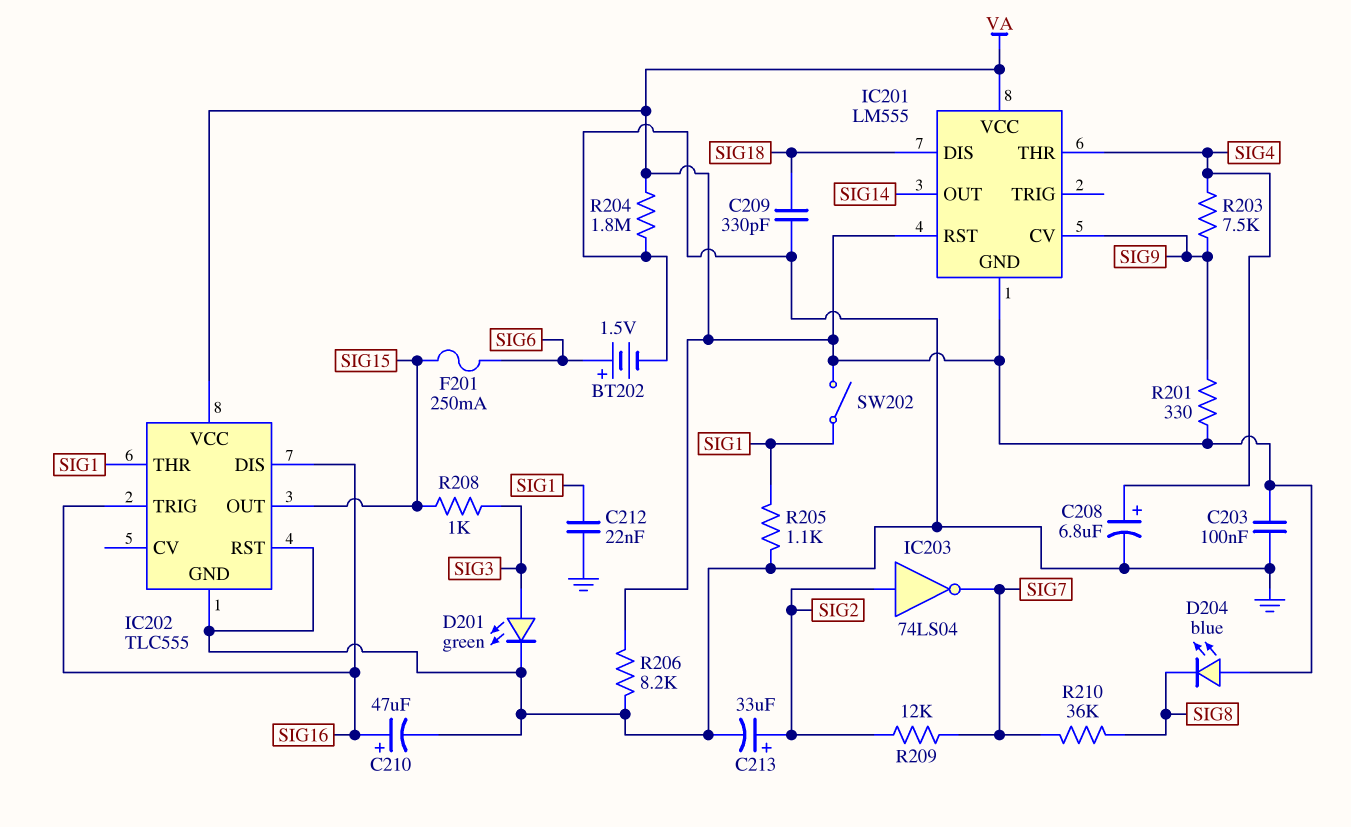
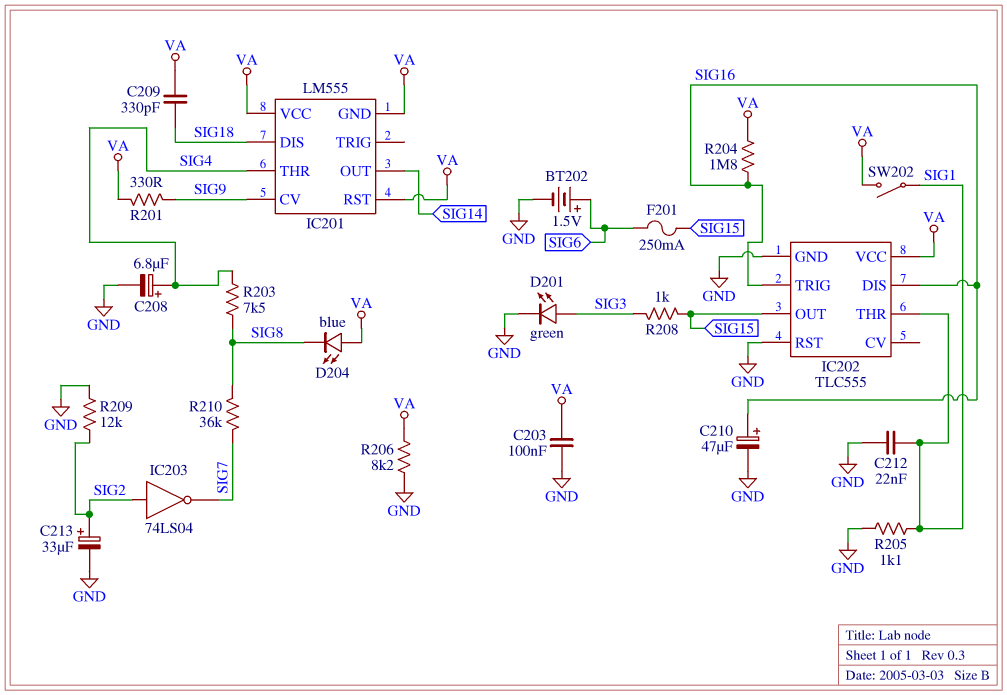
C209: 330pF (GND, SIG18) -> 330pF (SIG18, VA)
R203: 7.5k (SIG4, SIG9) -> 7.5k (SIG4, SIG8)
R204: 1.8M (GND, VA) -> 1.8M (SIG16, VA)
R209: 12k (SIG2, SIG7) -> 12k (GND, SIG2)

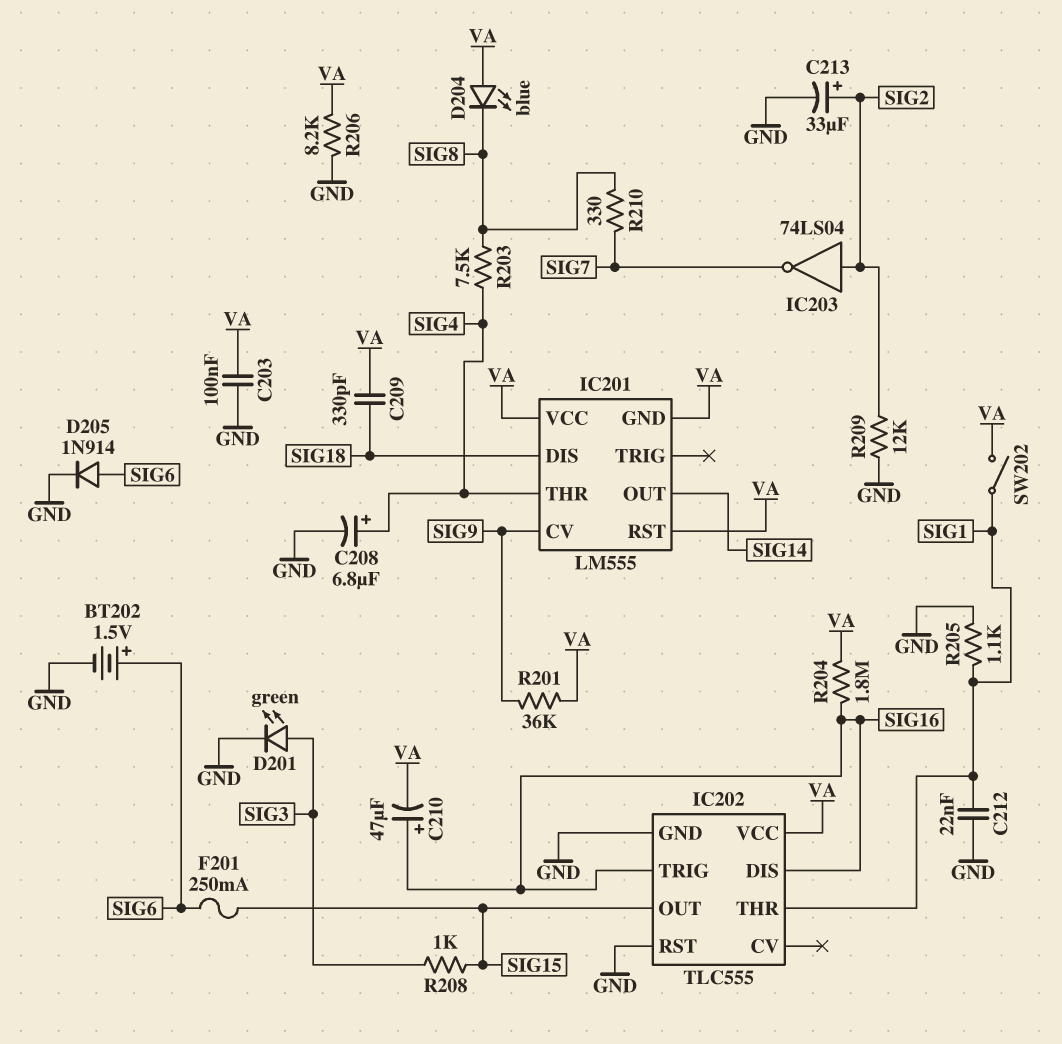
C210: 47uF (plus SIG16, minus GND) -> 47uF (plus SIG16, minus VA)
D205: none -> diode 1N914 (A SIG6, K GND)
R201: 330 (SIG9, VA) -> 36k (SIG9, VA)
R210: 36k (SIG7, SIG8) -> 330 (SIG7, SIG8)

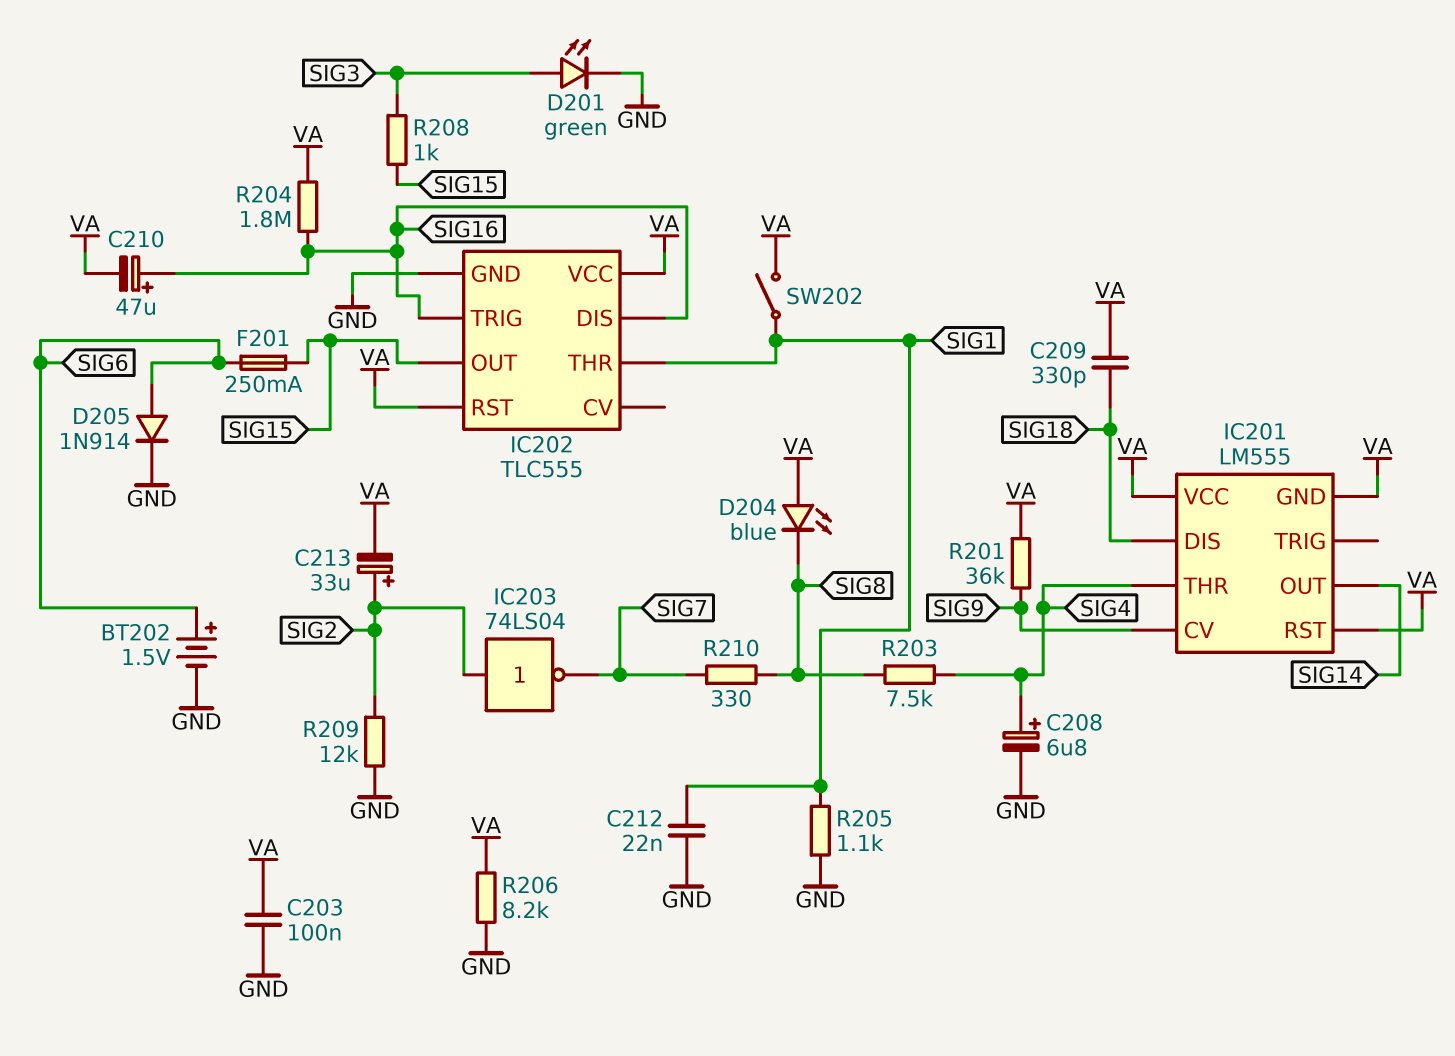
C213: 33uF (plus SIG2, minus GND) -> 33uF (plus SIG2, minus VA)
IC202 pin RST: GND -> VA

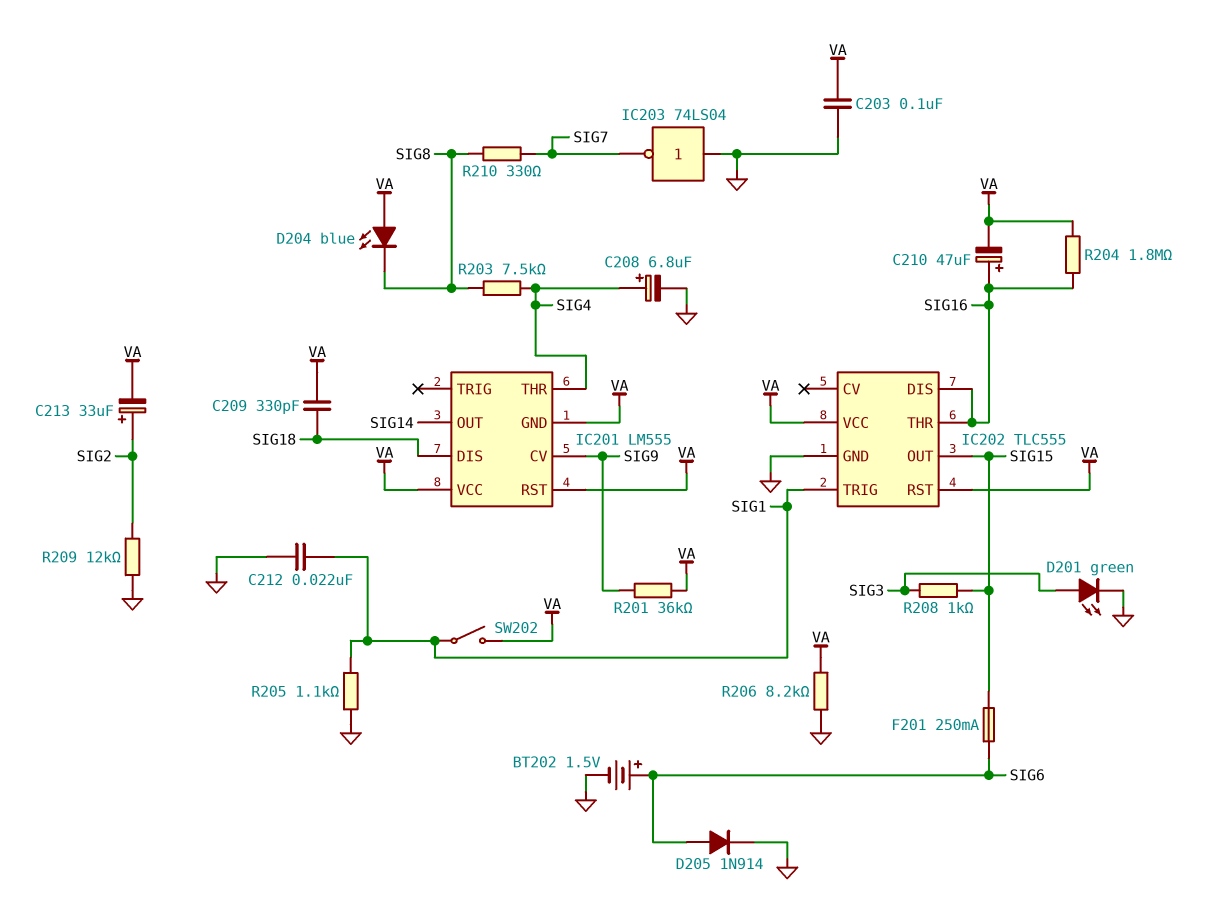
IC202 pin THR: SIG1 -> SIG16
IC202 pin TRIG: SIG16 -> SIG1
IC203: NOT 74LS04 (in SIG2, out SIG7) -> NOT 74LS04 (in GND, out SIG7)

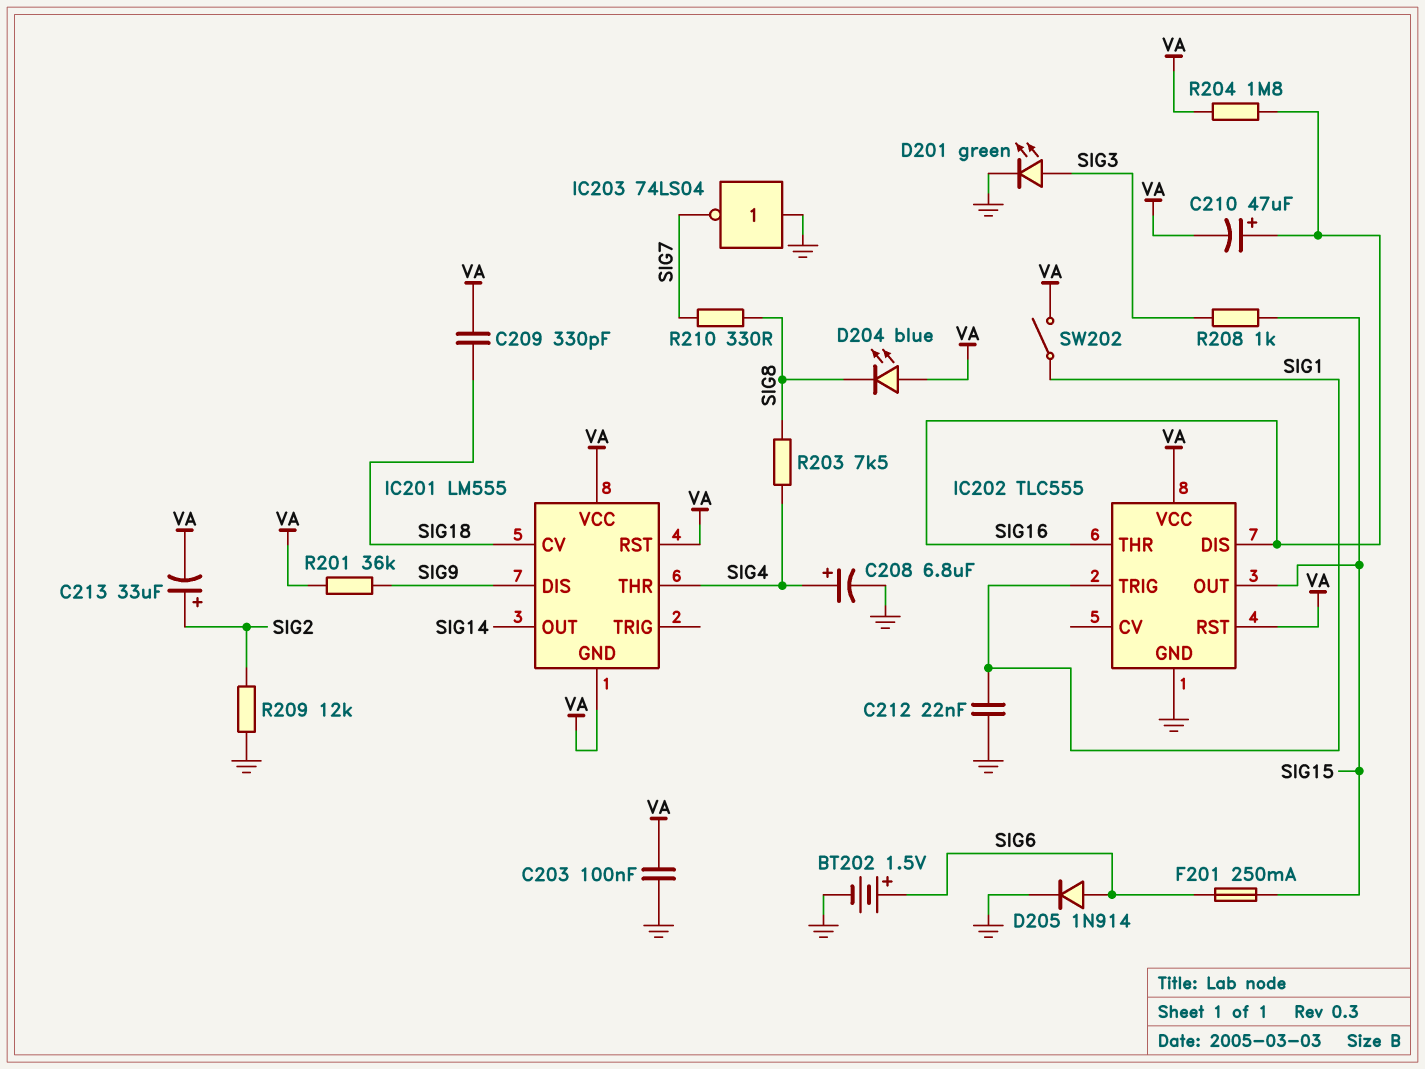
IC201 pin CV: SIG9 -> SIG18
IC201 pin DIS: SIG18 -> SIG9
R205: 1.1k (GND, SIG1) -> none
R206: 8.2k (GND, VA) -> none

